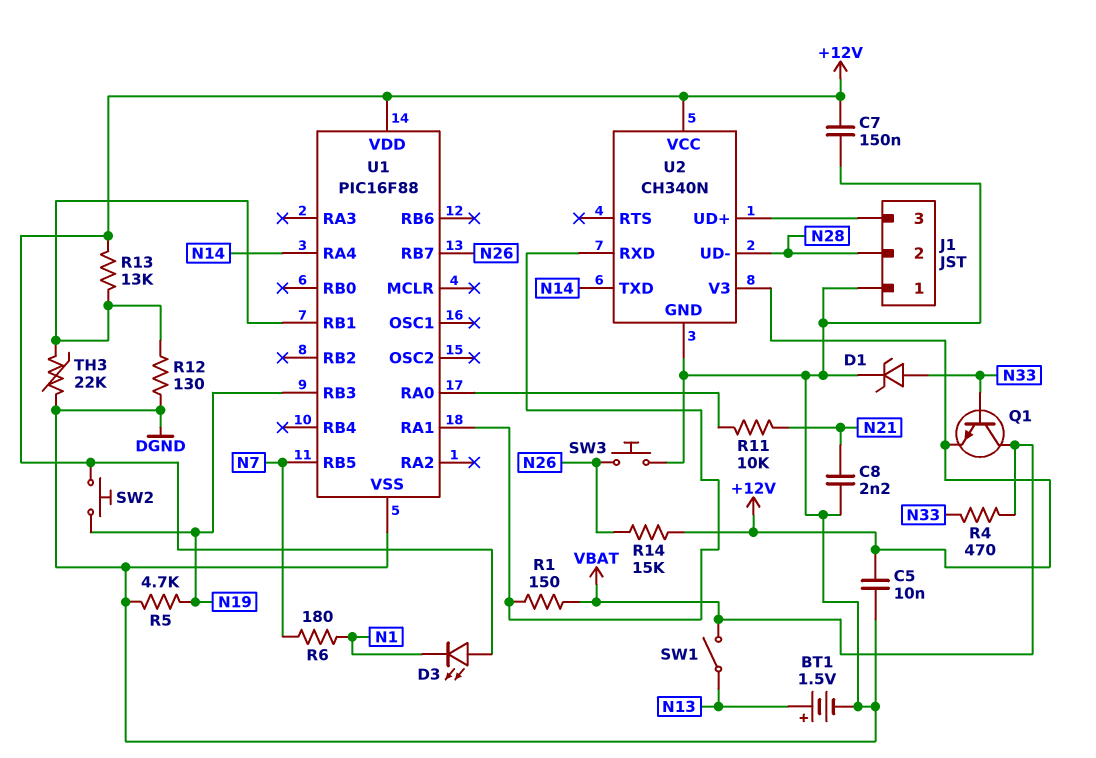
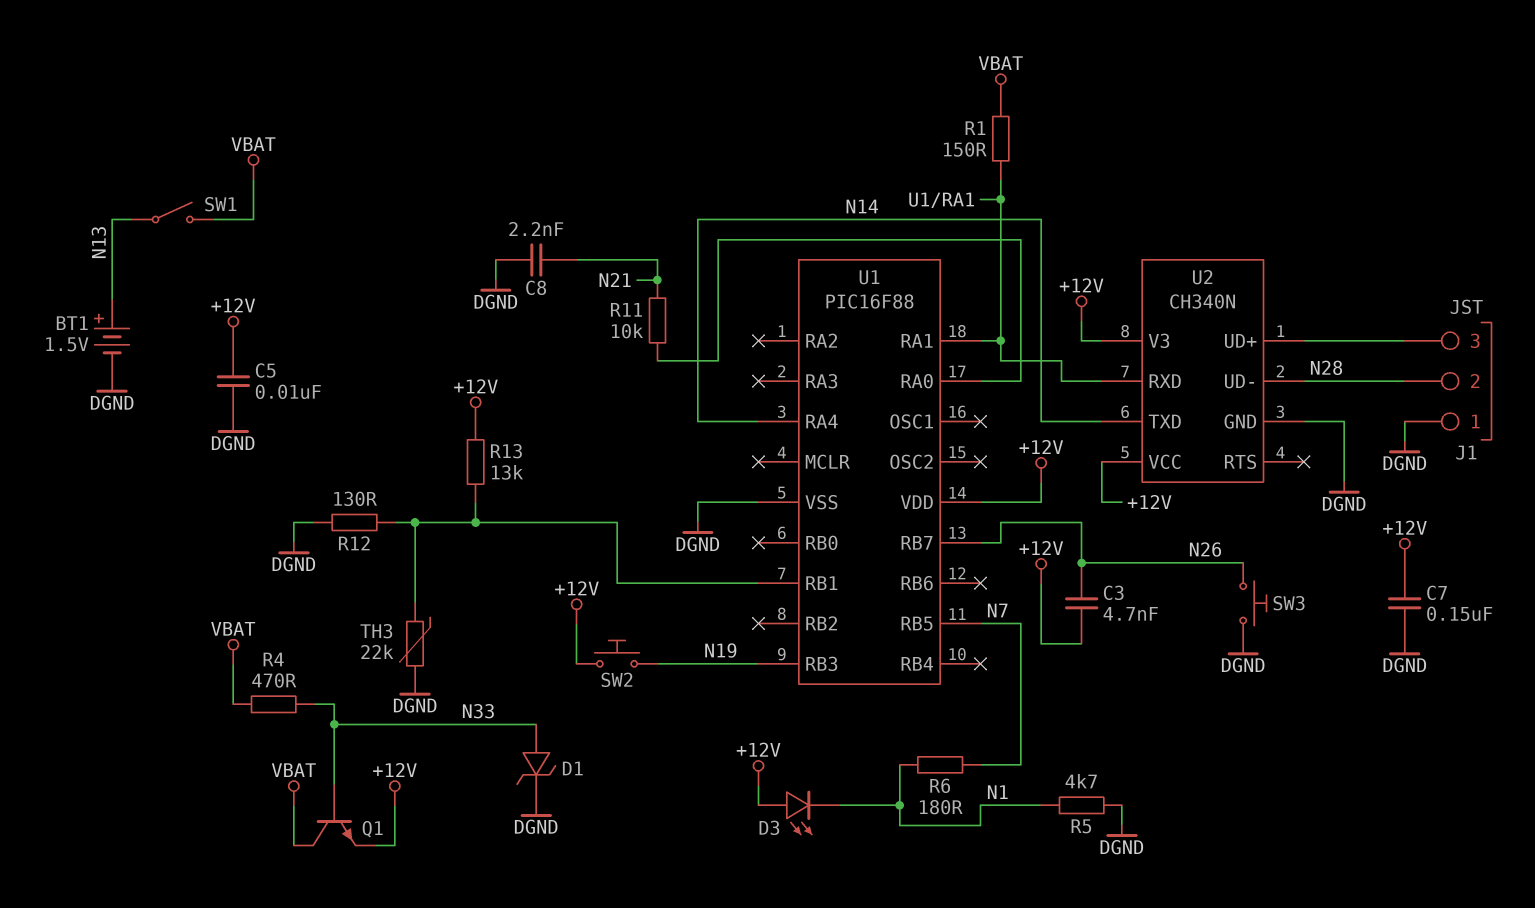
C3: none -> 4.7nF (+12V, N26)
R5: 4.7k (DGND, N19) -> 4.7k (DGND, N1)
R14: 15k (+12V, N26) -> none

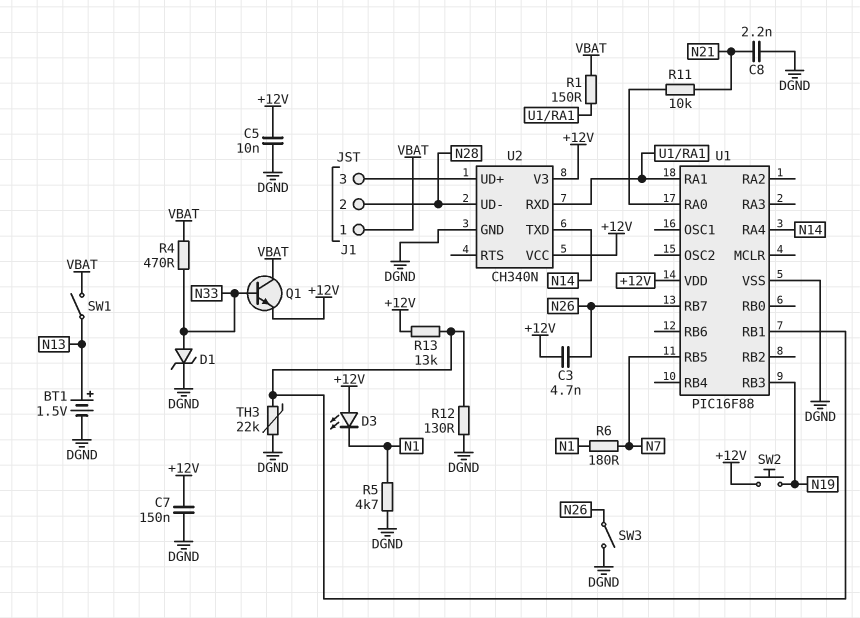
J1 pin 1: DGND -> VBAT
SW3: button (DGND, N26) -> switch (DGND, N26)

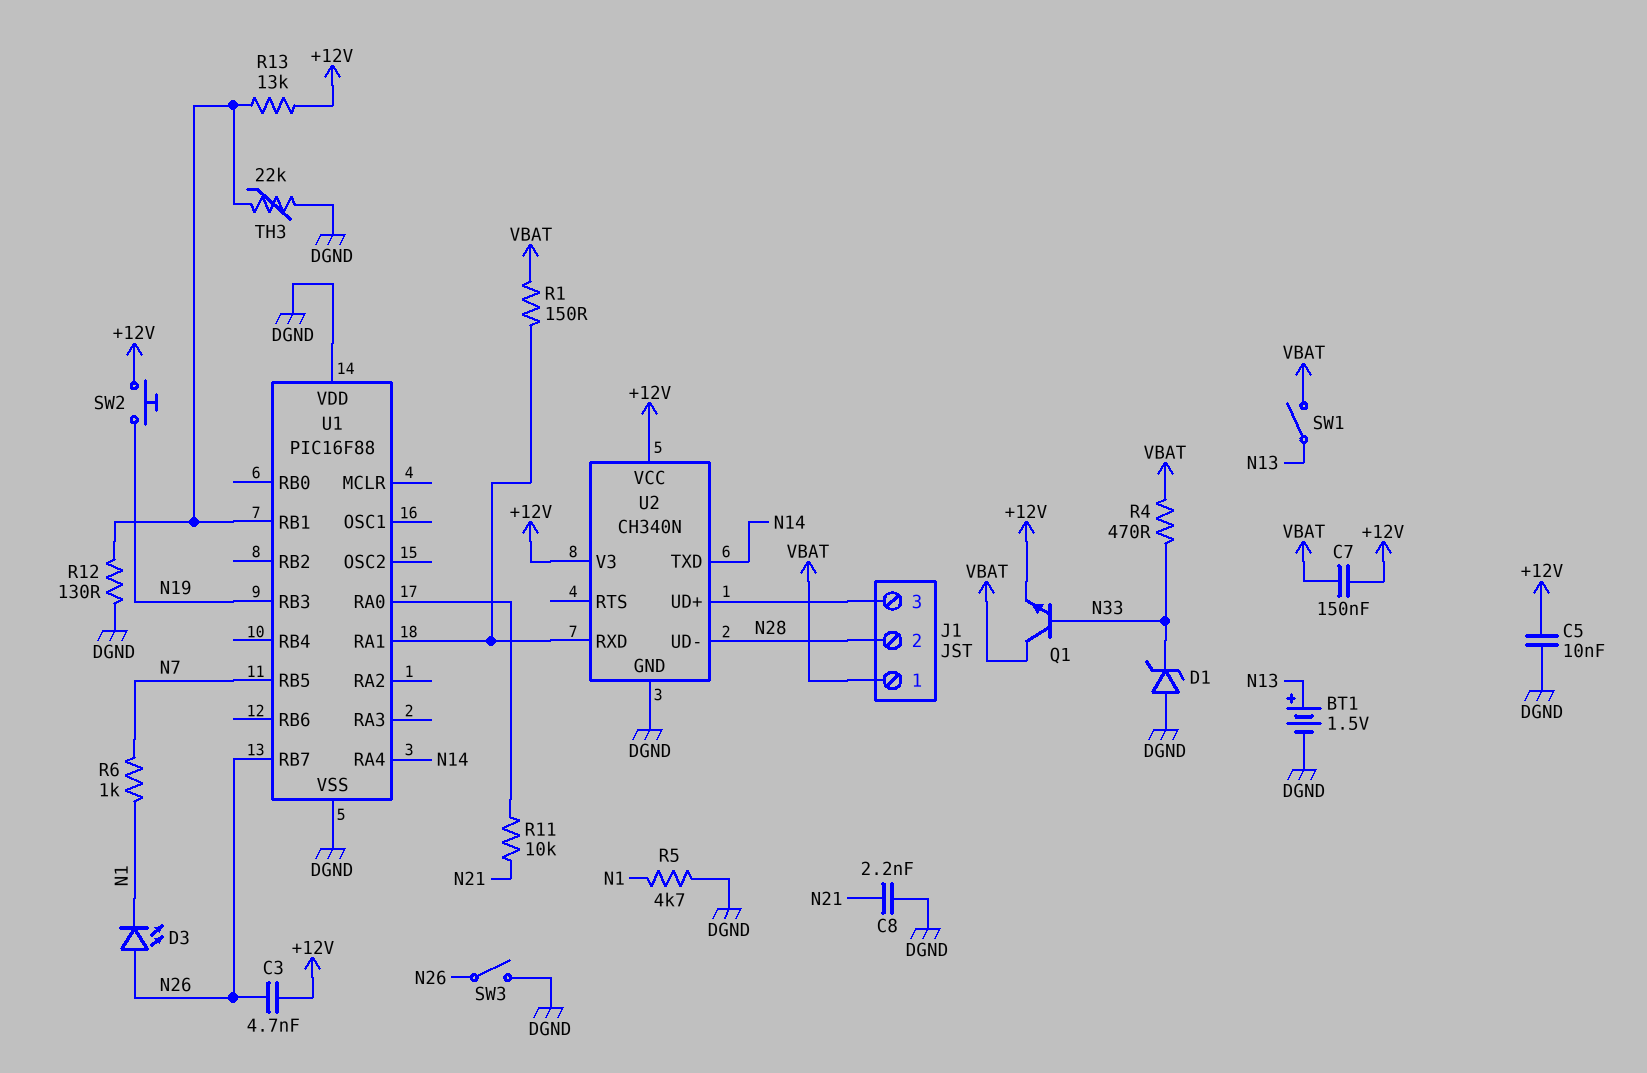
C7: 150nF (+12V, DGND) -> 150nF (+12V, VBAT)
D1: zener (A N33, K DGND) -> zener (A DGND, K N33)
D3: LED (A +12V, K N1) -> LED (A N26, K N1)
R6: 180 (N1, N7) -> 1k (N1, N7)
U1 pin VDD: +12V -> DGND

